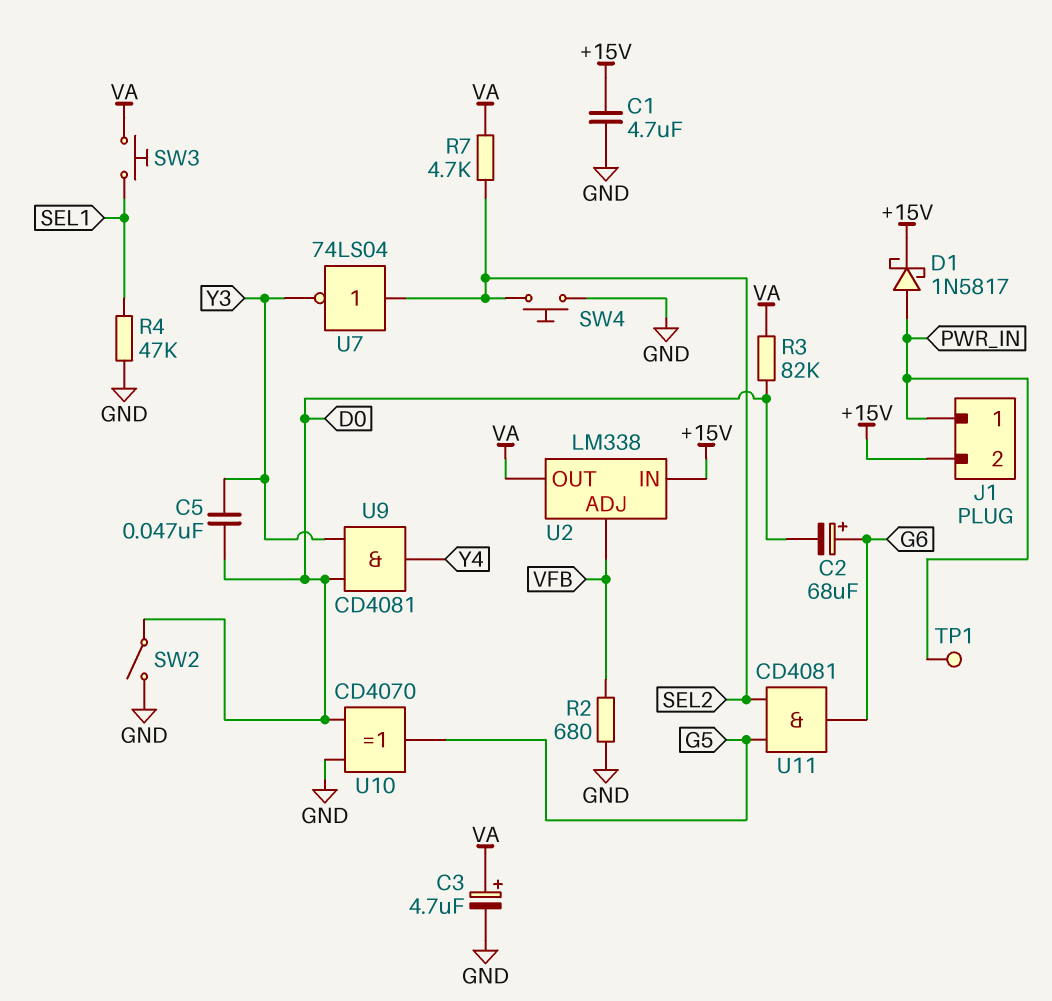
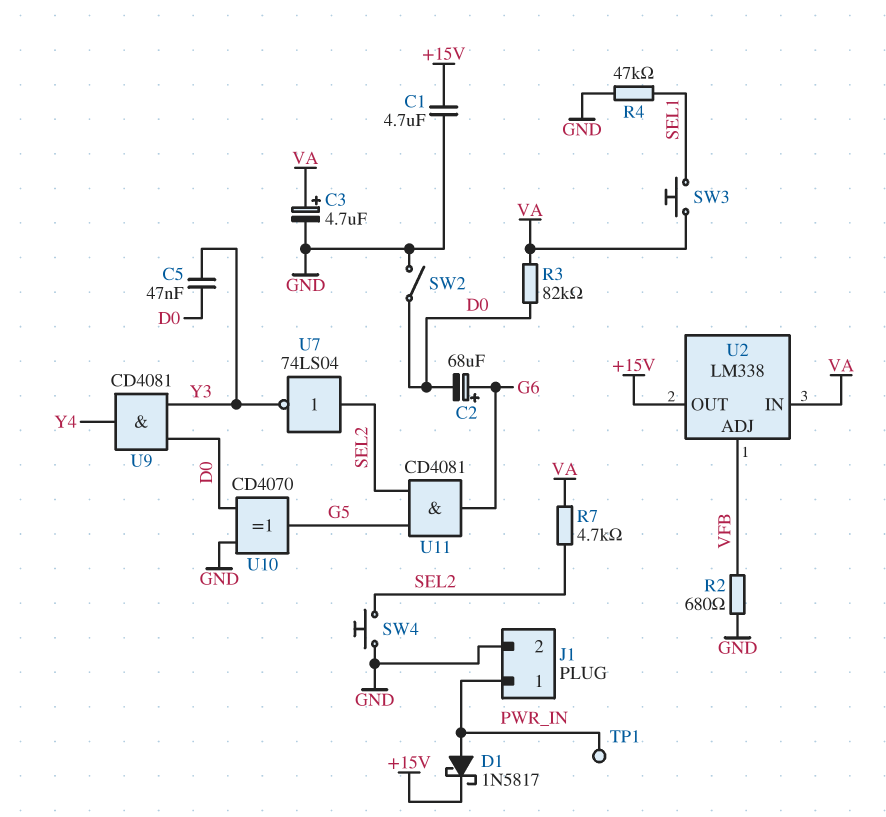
J1 pin 2: +15V -> GND
U2 pin IN: +15V -> VA
U2 pin OUT: VA -> +15V

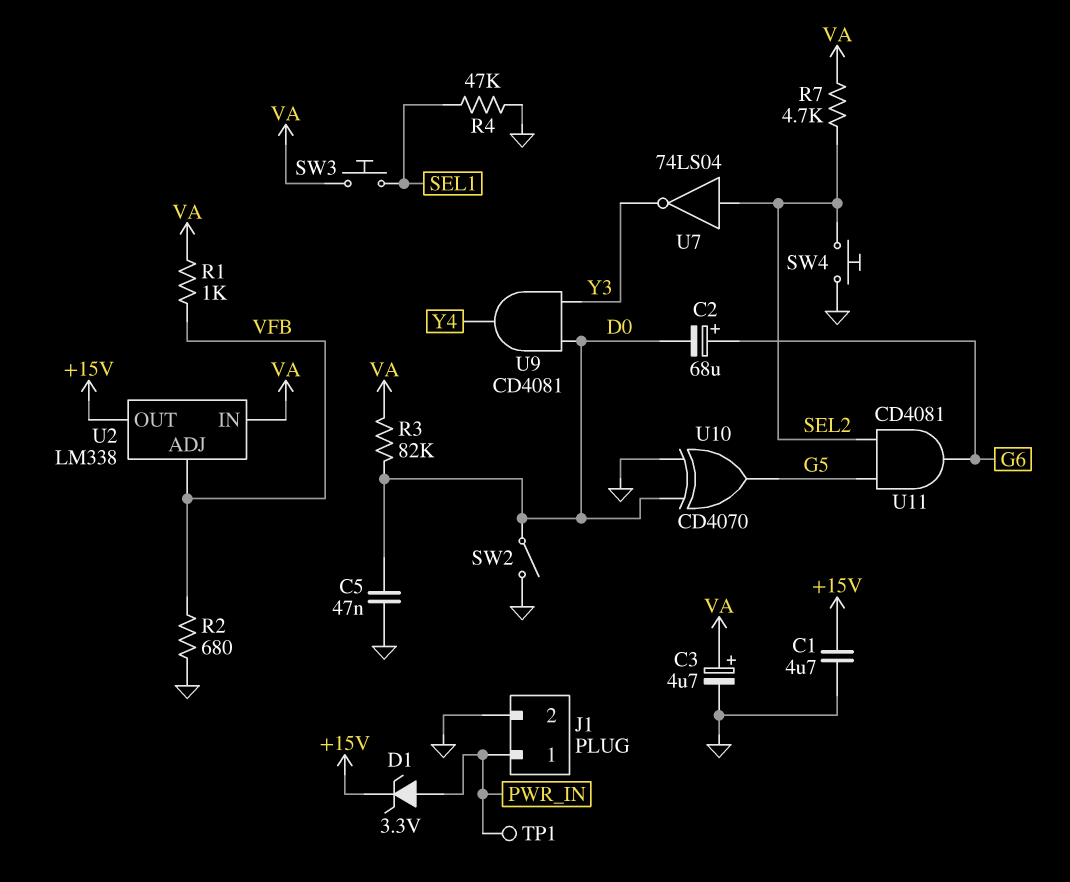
C5: 47nF (D0, Y3) -> 47nF (D0, GND)
D1: schottky 1N5817 (A PWR_IN, K +15V) -> zener 3.3V (A PWR_IN, K +15V)
R1: none -> 1k (VA, VFB)

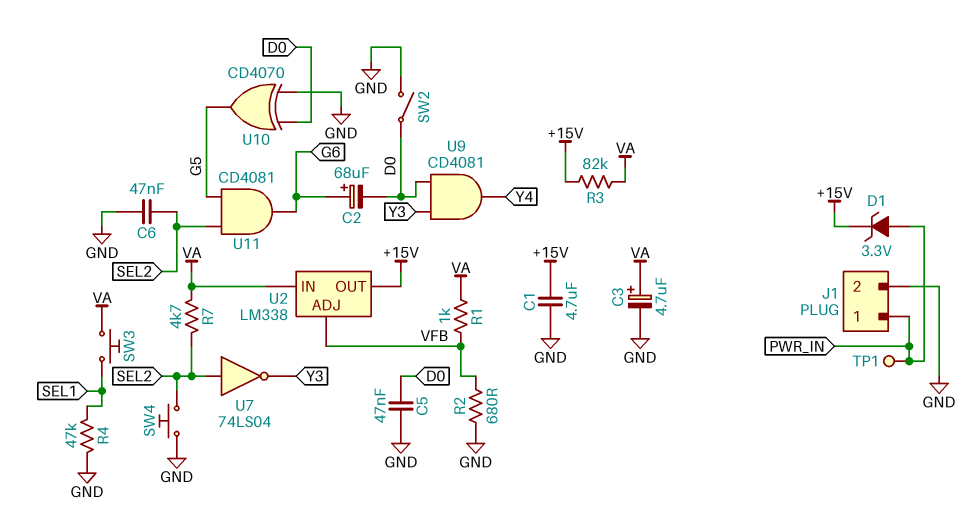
C6: none -> 47nF (GND, SEL2)
R3: 82k (D0, VA) -> 82k (+15V, VA)

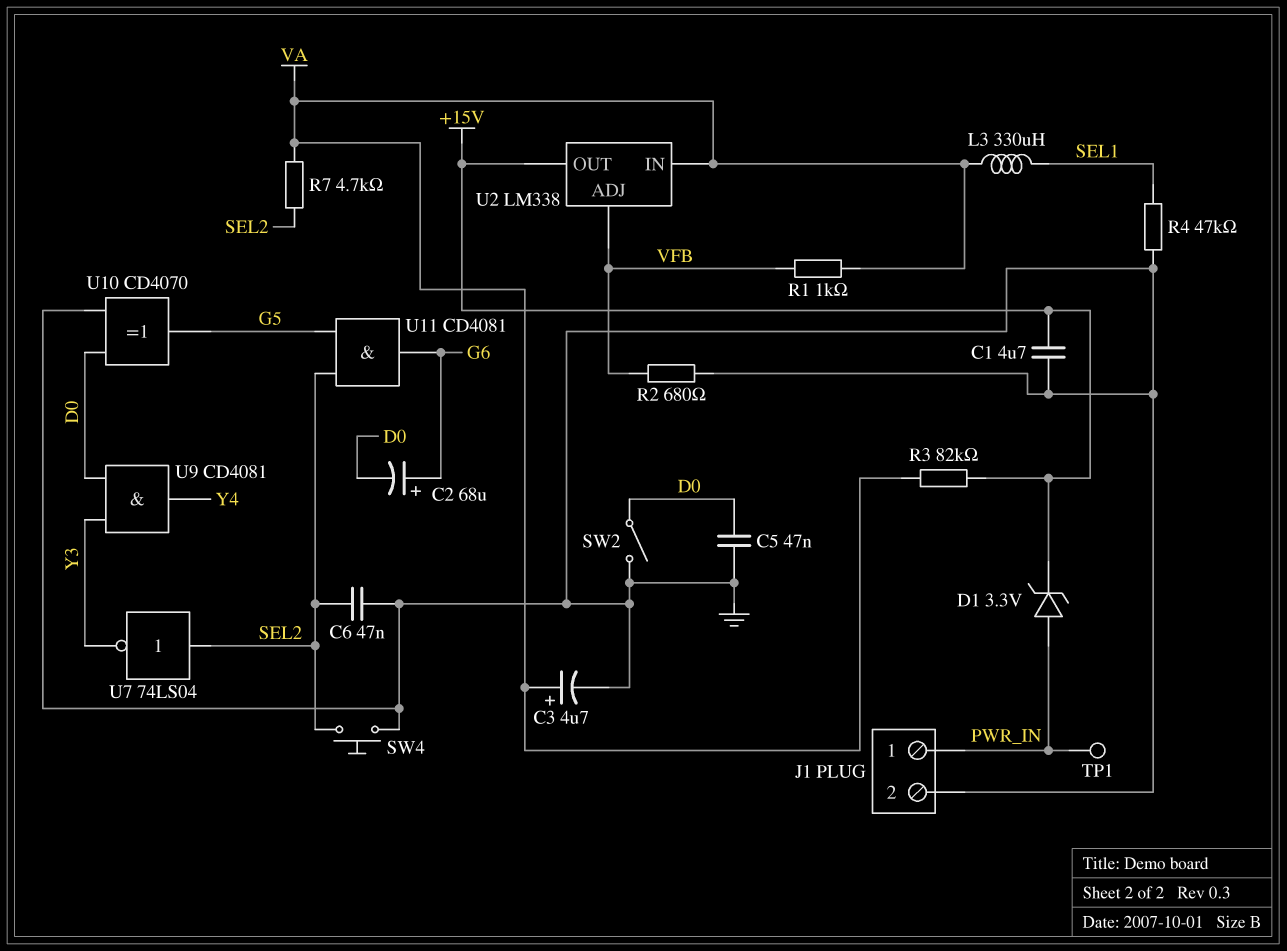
L3: none -> 330uH (SEL1, VA)
SW3: button (SEL1, VA) -> none

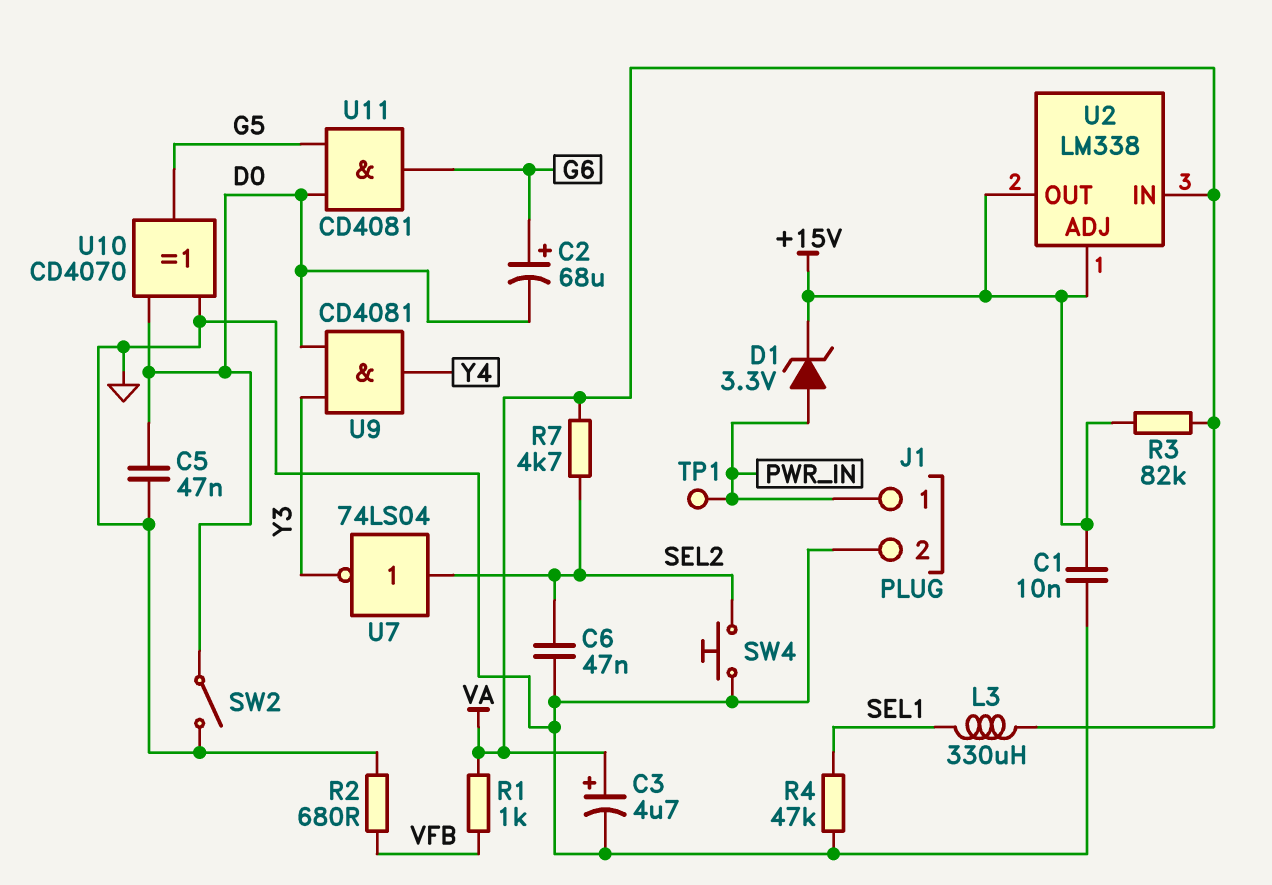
C1: 4.7uF (+15V, GND) -> 10nF (+15V, GND)
U2 pin ADJ: VFB -> +15V
U11: AND CD4081 (in G5, in SEL2, out G6) -> AND CD4081 (in D0, in G5, out G6)

